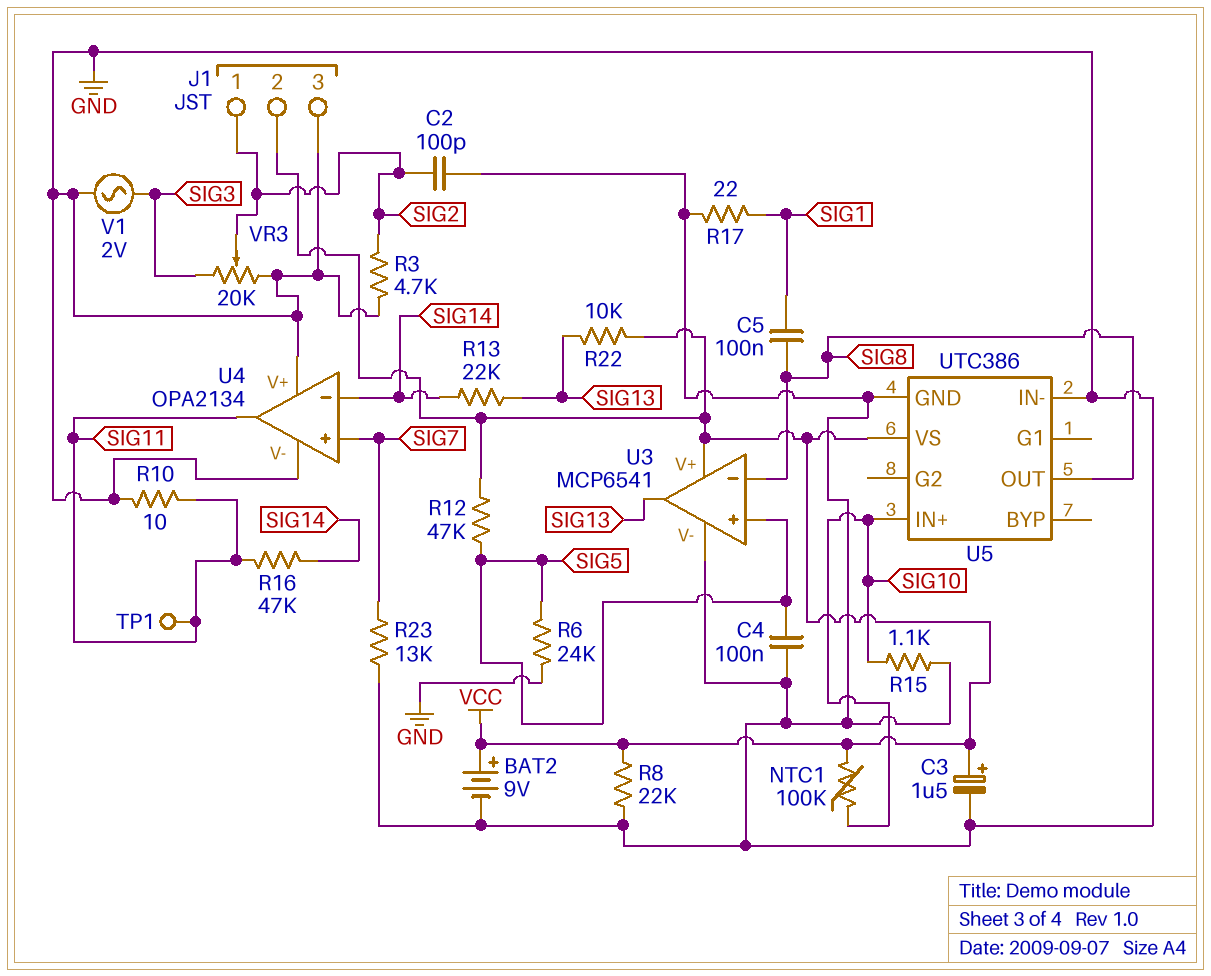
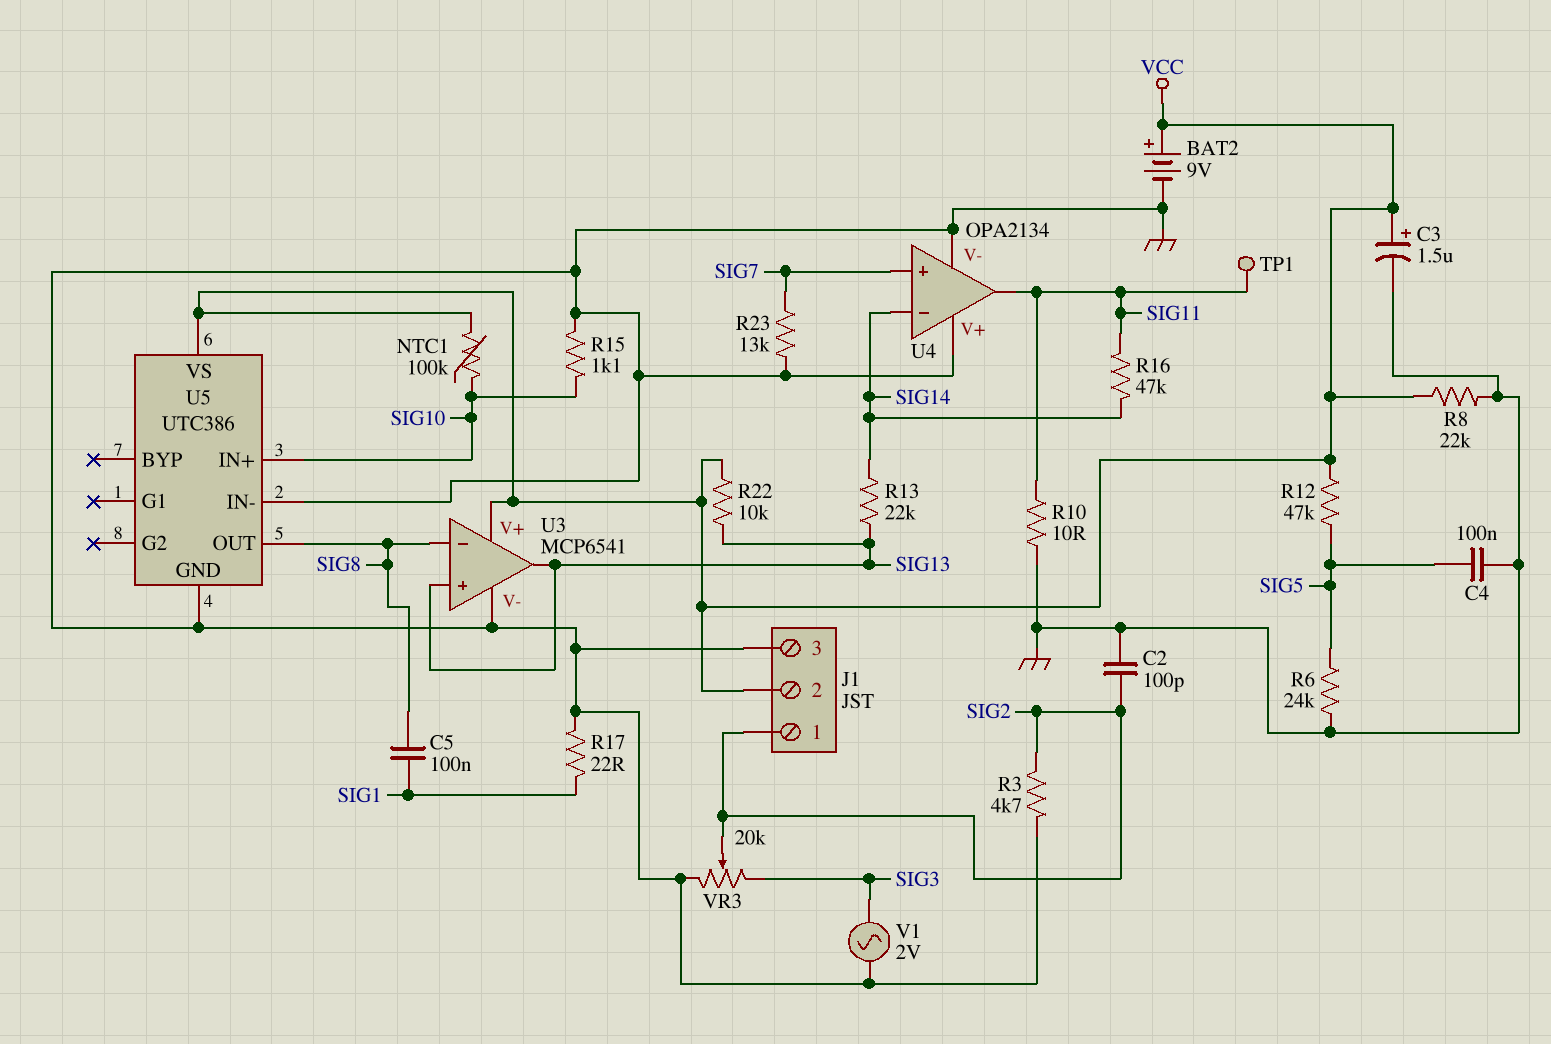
U3 pin in+: SIG5 -> SIG13

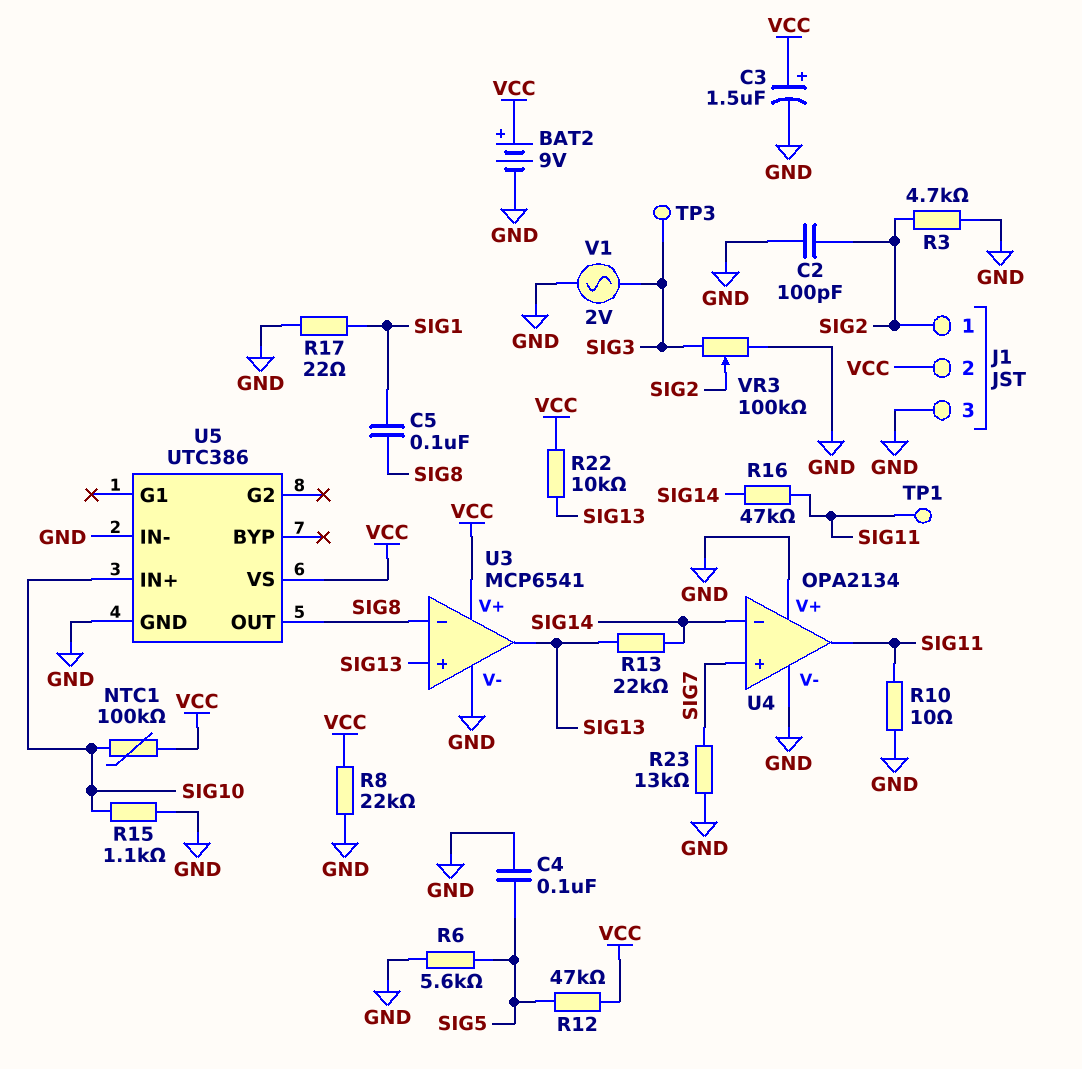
R6: 24k (GND, SIG5) -> 5.6k (GND, SIG5)
TP3: none -> test point (SIG3)
VR3: 20k (GND, SIG3, wiper SIG2) -> 100k (GND, SIG3, wiper SIG2)

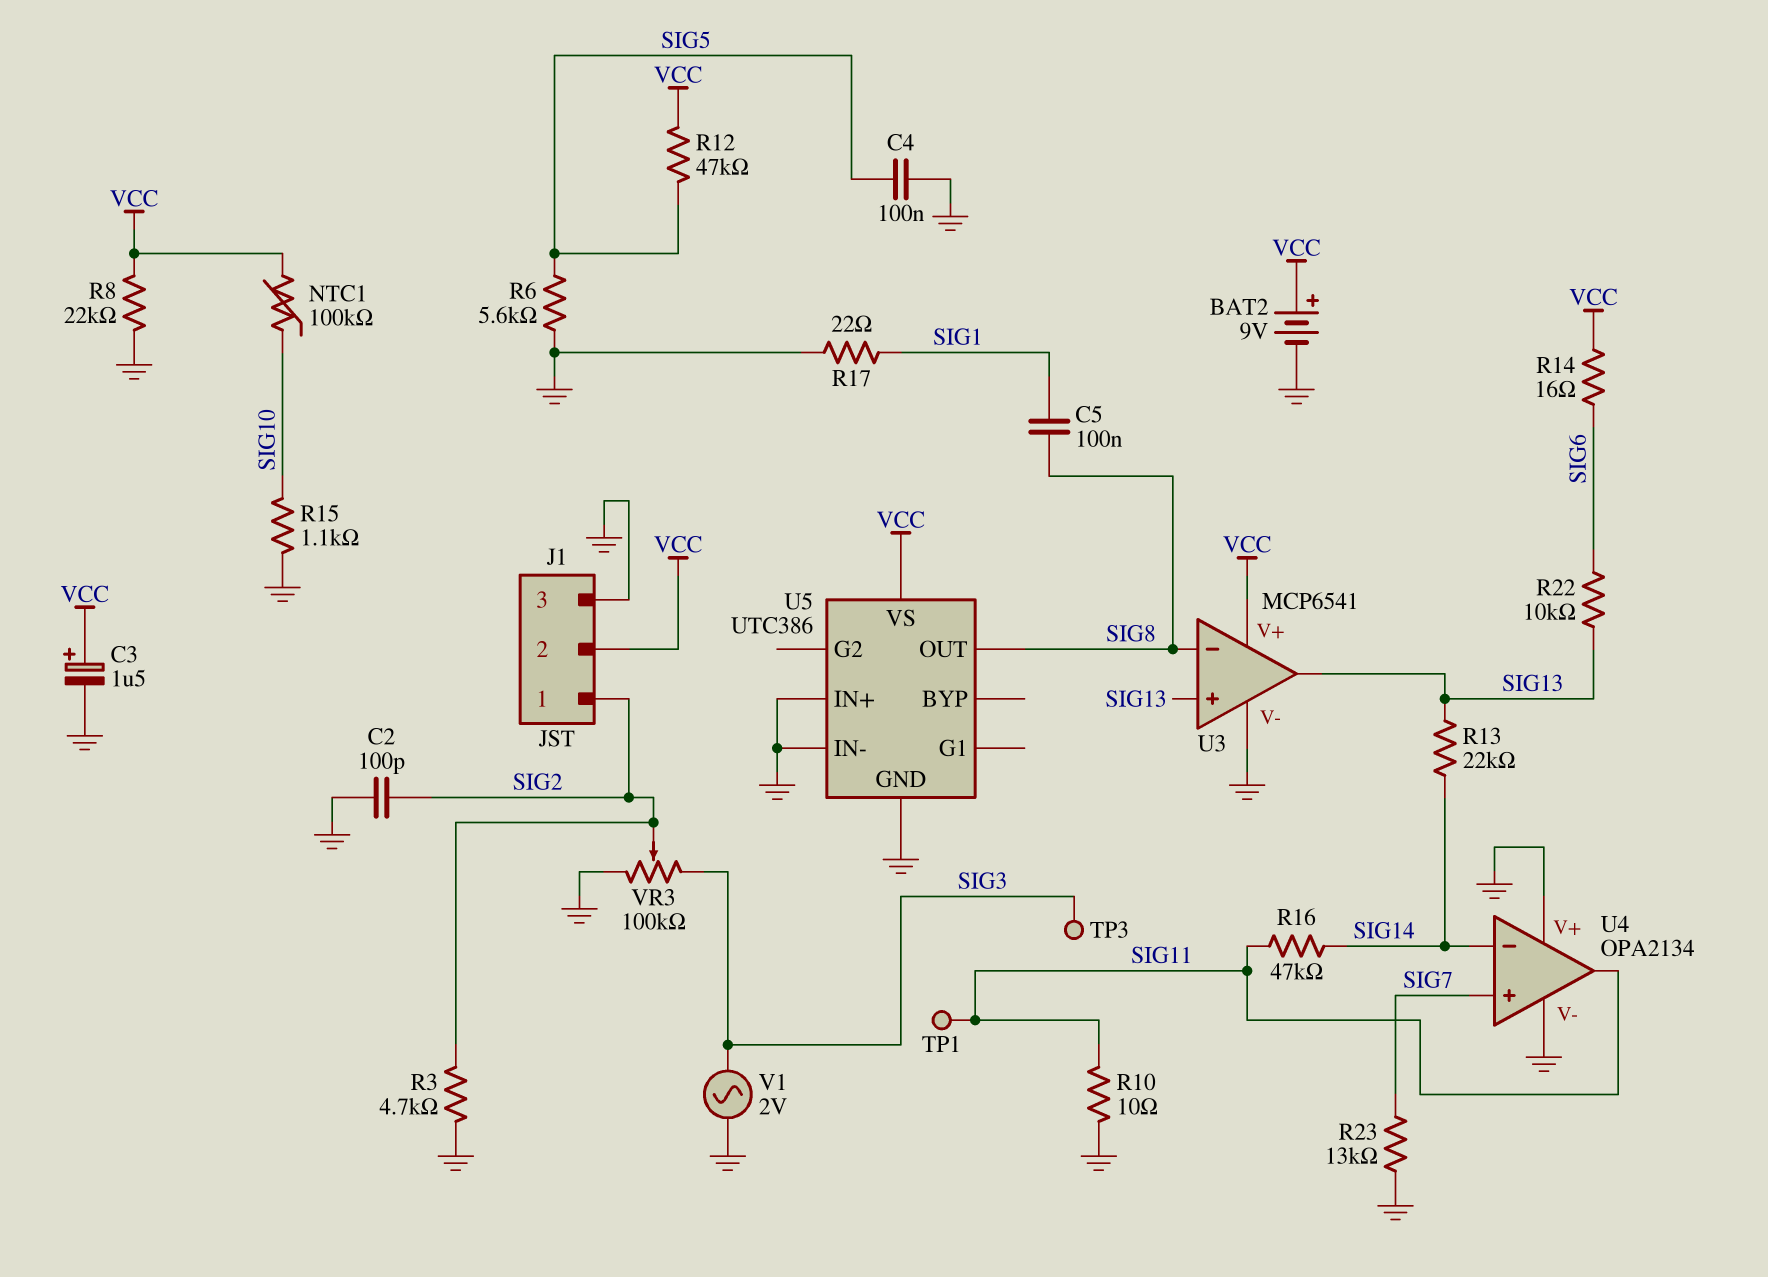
R14: none -> 16 (SIG6, VCC)
R22: 10k (SIG13, VCC) -> 10k (SIG6, SIG13)
U5 pin IN+: SIG10 -> GND

